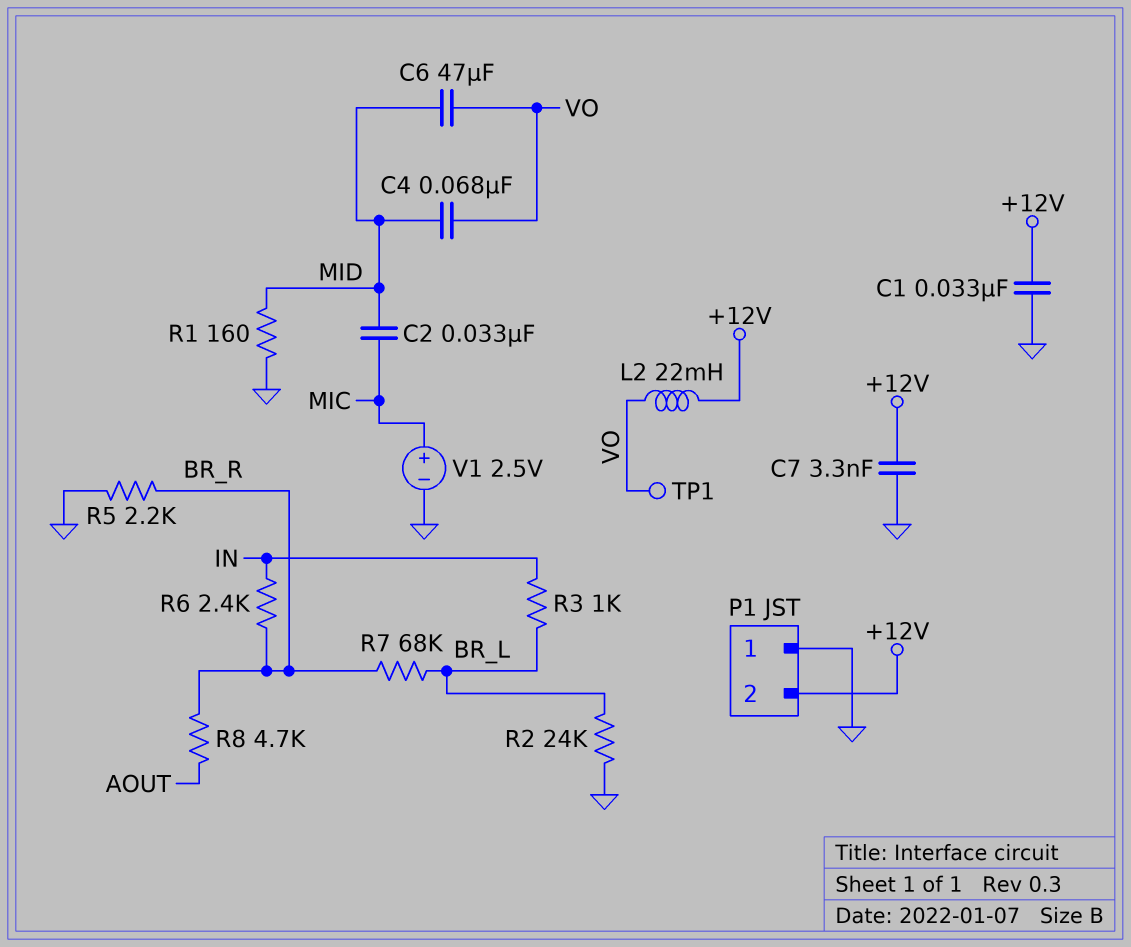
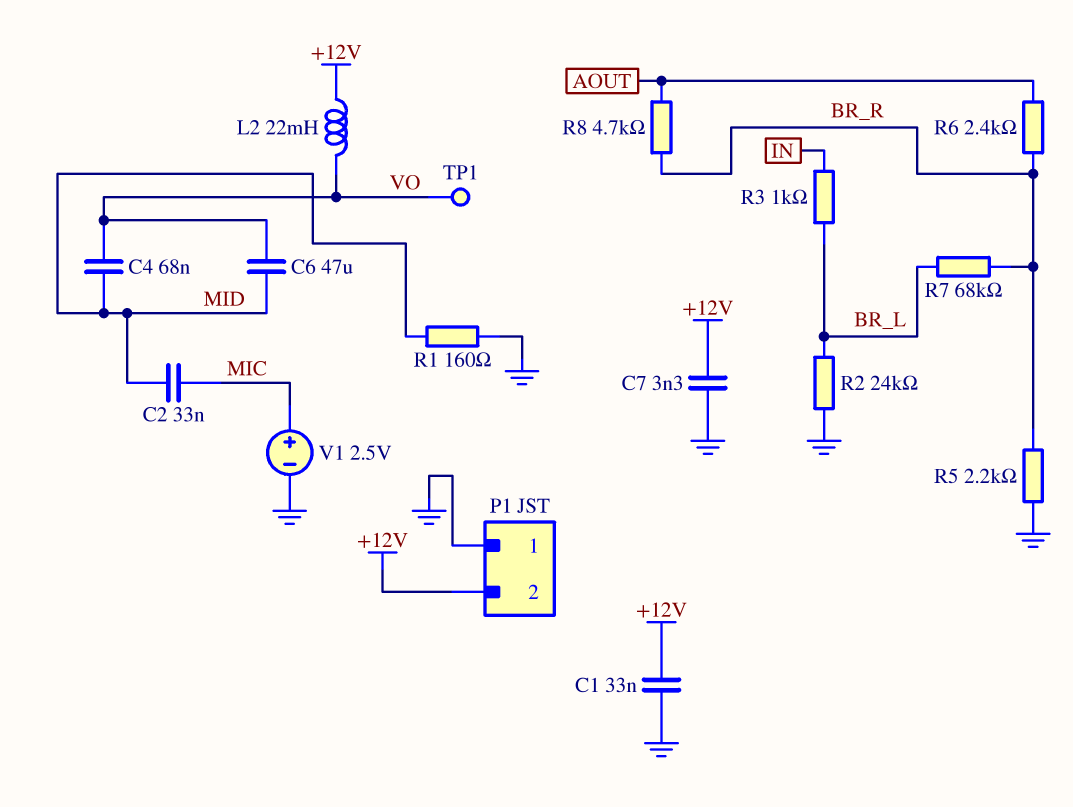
R6: 2.4k (BR_R, IN) -> 2.4k (AOUT, BR_R)

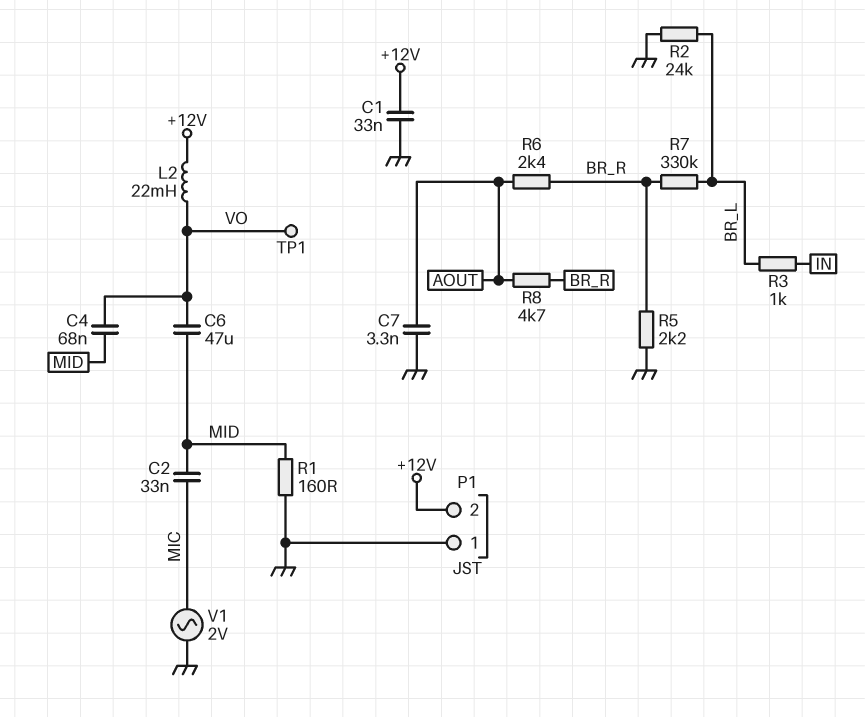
C7: 3.3nF (+12V, GND) -> 3.3nF (AOUT, GND)
R7: 68k (BR_L, BR_R) -> 330k (BR_L, BR_R)
V1: 2.5V (plus MIC, minus GND) -> AC 2V (GND, MIC)

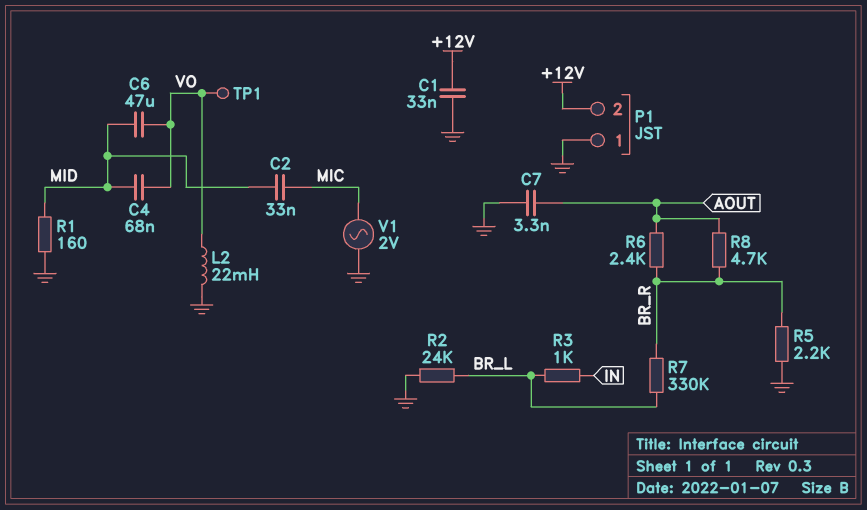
L2: 22mH (+12V, VO) -> 22mH (GND, VO)

